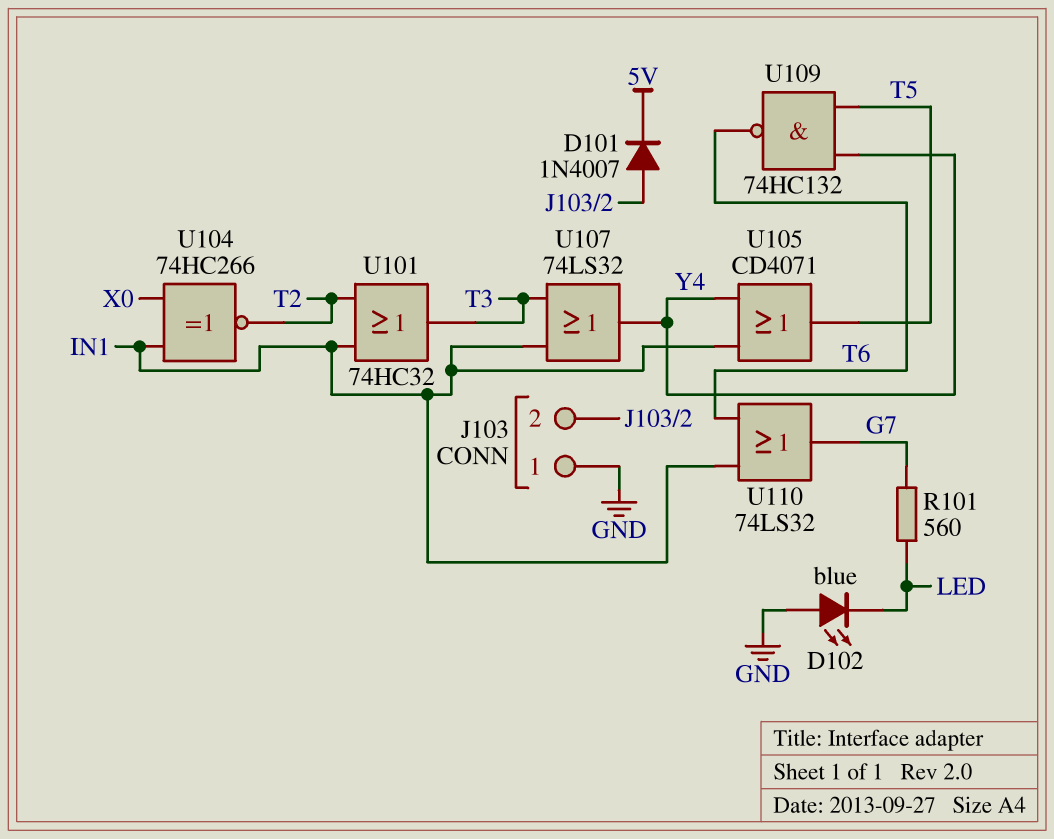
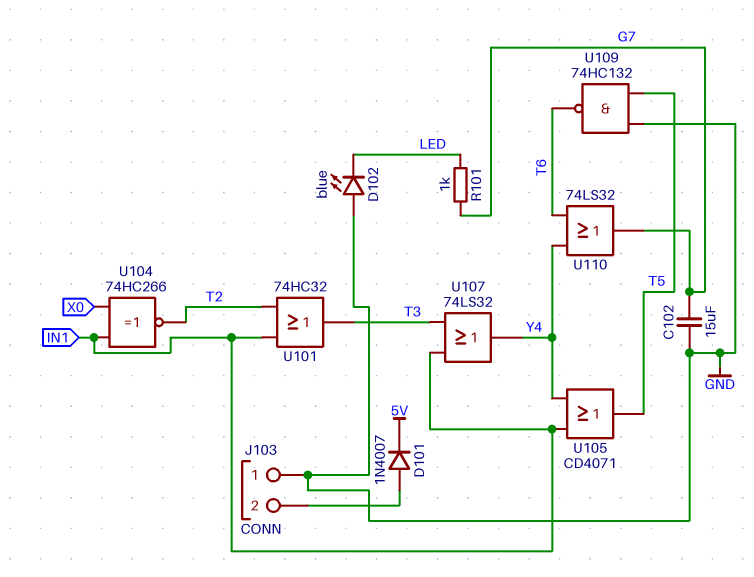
C102: none -> 15uF (G7, GND)
R101: 560 (G7, LED) -> 1k (G7, LED)
U109: NAND 74HC132 (in T5, in Y4, out T6) -> NAND 74HC132 (in GND, in T5, out T6)
U110: OR 74LS32 (in IN1, in T6, out G7) -> OR 74LS32 (in T6, in Y4, out G7)

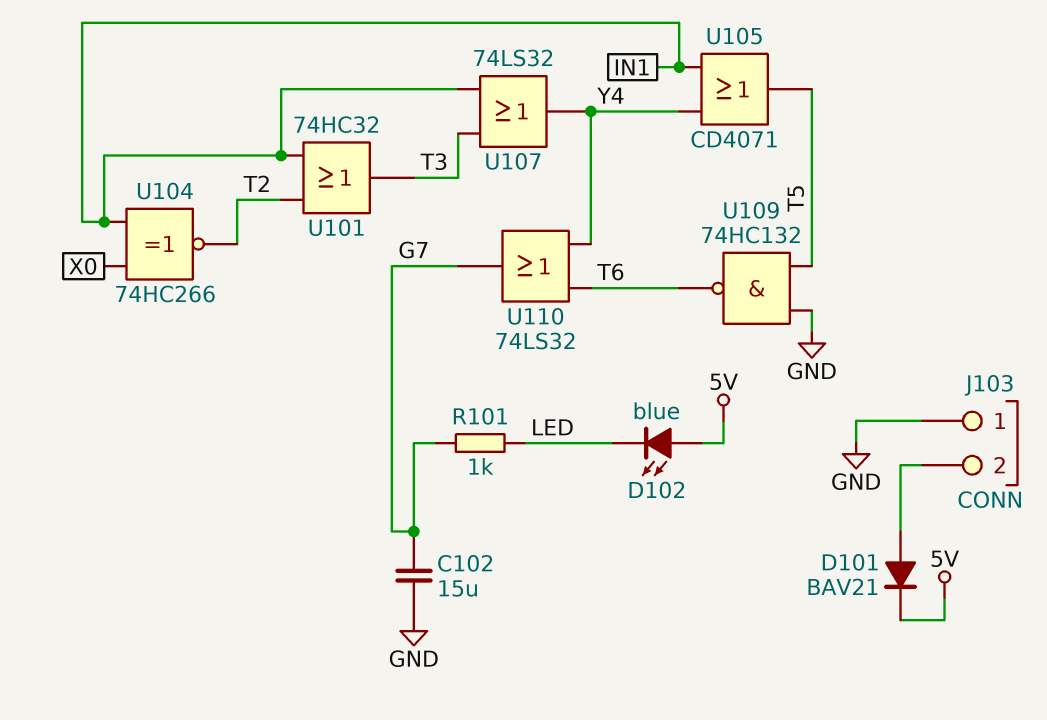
D101: diode 1N4007 (A J103/2, K 5V) -> diode BAV21 (A J103/2, K 5V)
D102: LED blue (A GND, K LED) -> LED blue (A 5V, K LED)

